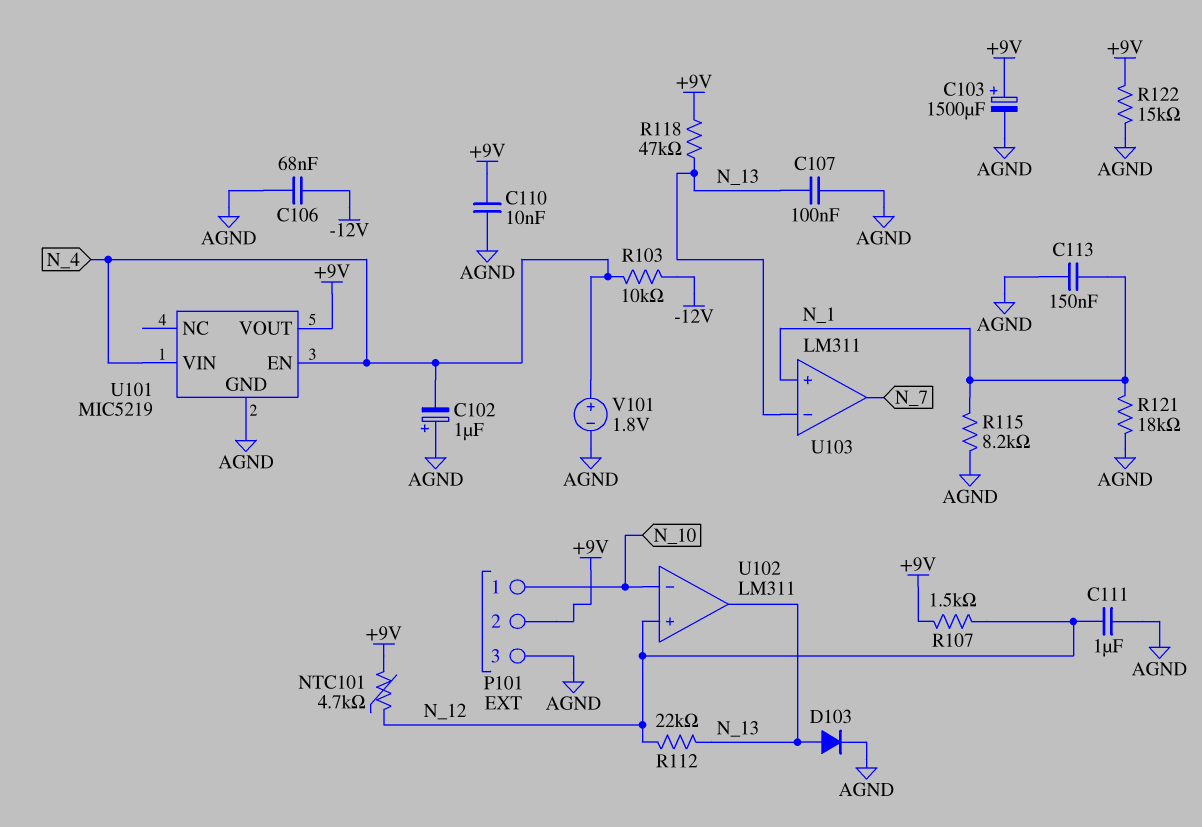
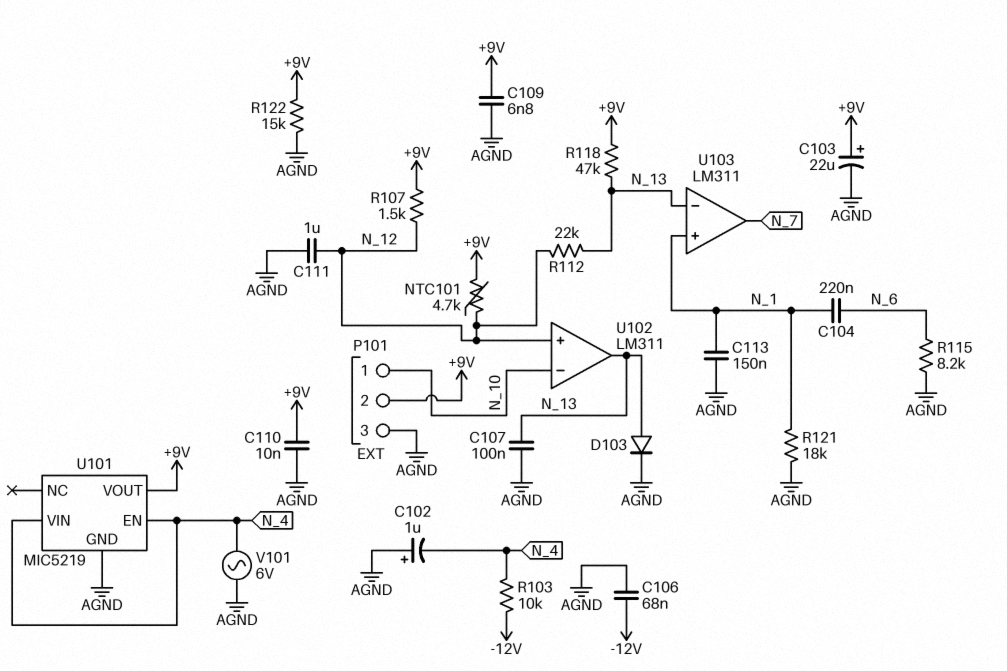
C103: 1500uF (plus +9V, minus AGND) -> 22uF (plus +9V, minus AGND)
C104: none -> 220nF (N_1, N_6)
C109: none -> 6.8nF (+9V, AGND)
R115: 8.2k (AGND, N_1) -> 8.2k (AGND, N_6)
V101: 1.8V (plus N_4, minus AGND) -> AC 6V (AGND, N_4)

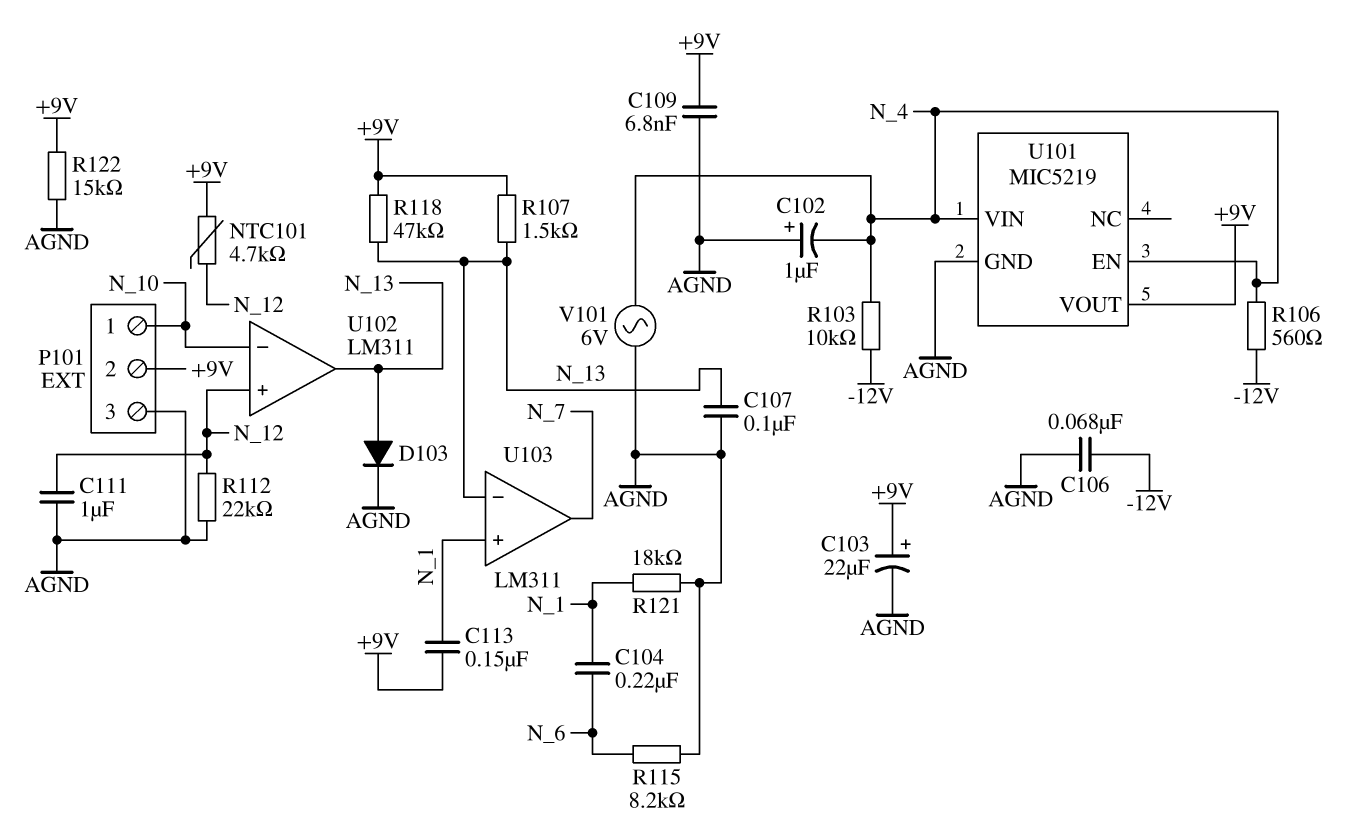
C110: 10nF (+9V, AGND) -> none
C113: 150nF (AGND, N_1) -> 150nF (+9V, N_1)
R106: none -> 560 (-12V, N_4)
R107: 1.5k (+9V, N_12) -> 1.5k (+9V, N_13)
R112: 22k (N_12, N_13) -> 22k (AGND, N_12)

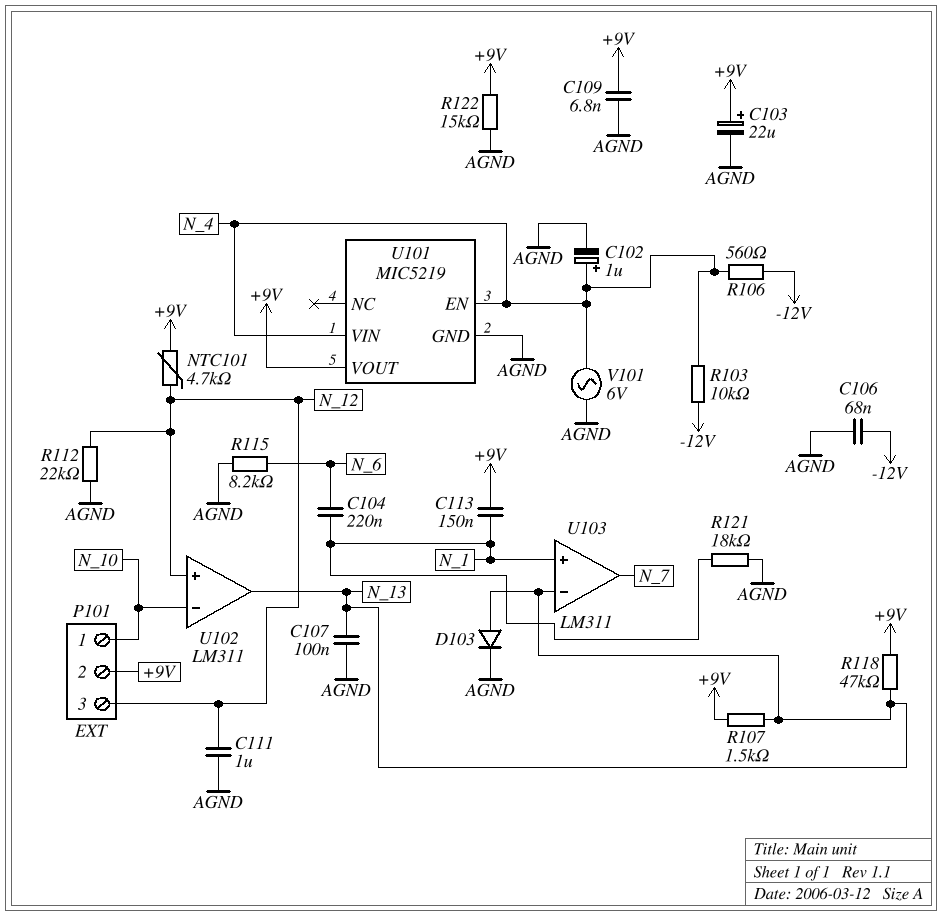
C102: 1uF (plus AGND, minus N_4) -> 1uF (plus N_4, minus AGND)
P101 pin 3: AGND -> N_12

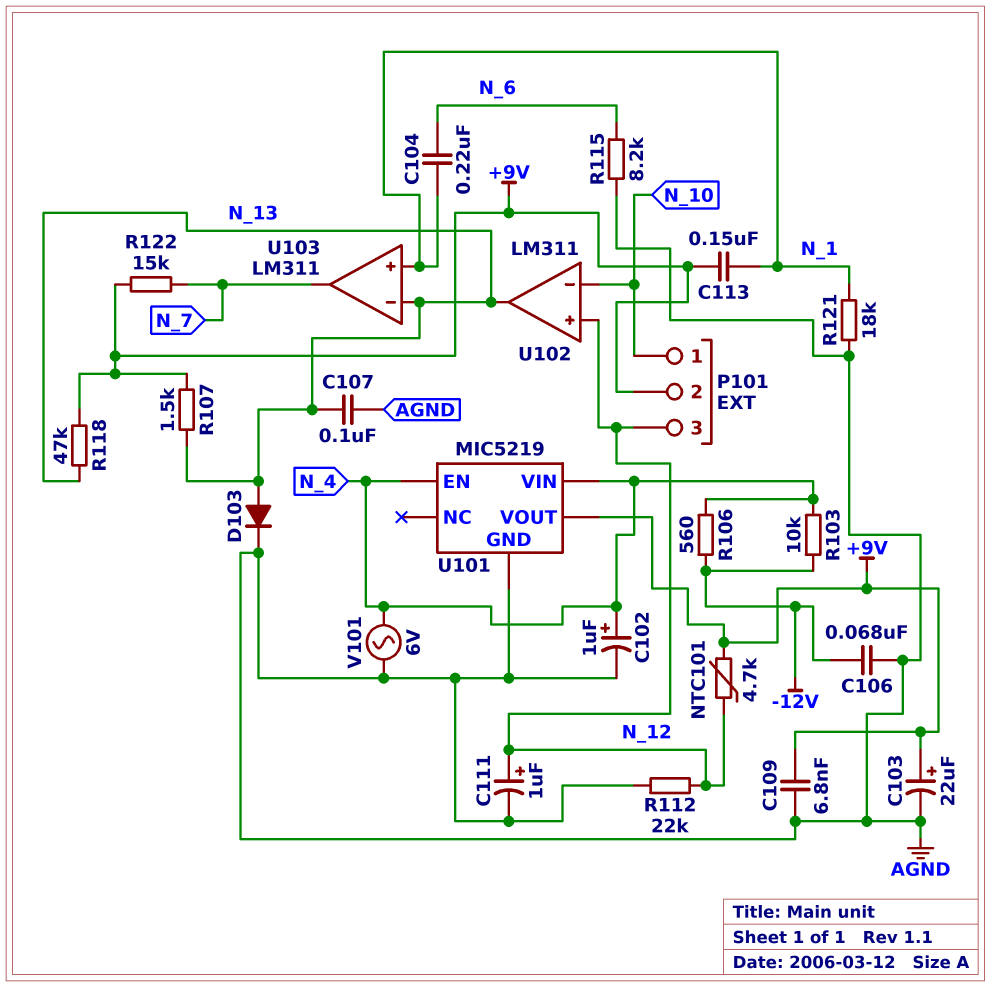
C111: 1uF (AGND, N_12) -> 1uF (plus N_12, minus AGND)
R122: 15k (+9V, AGND) -> 15k (+9V, N_7)

